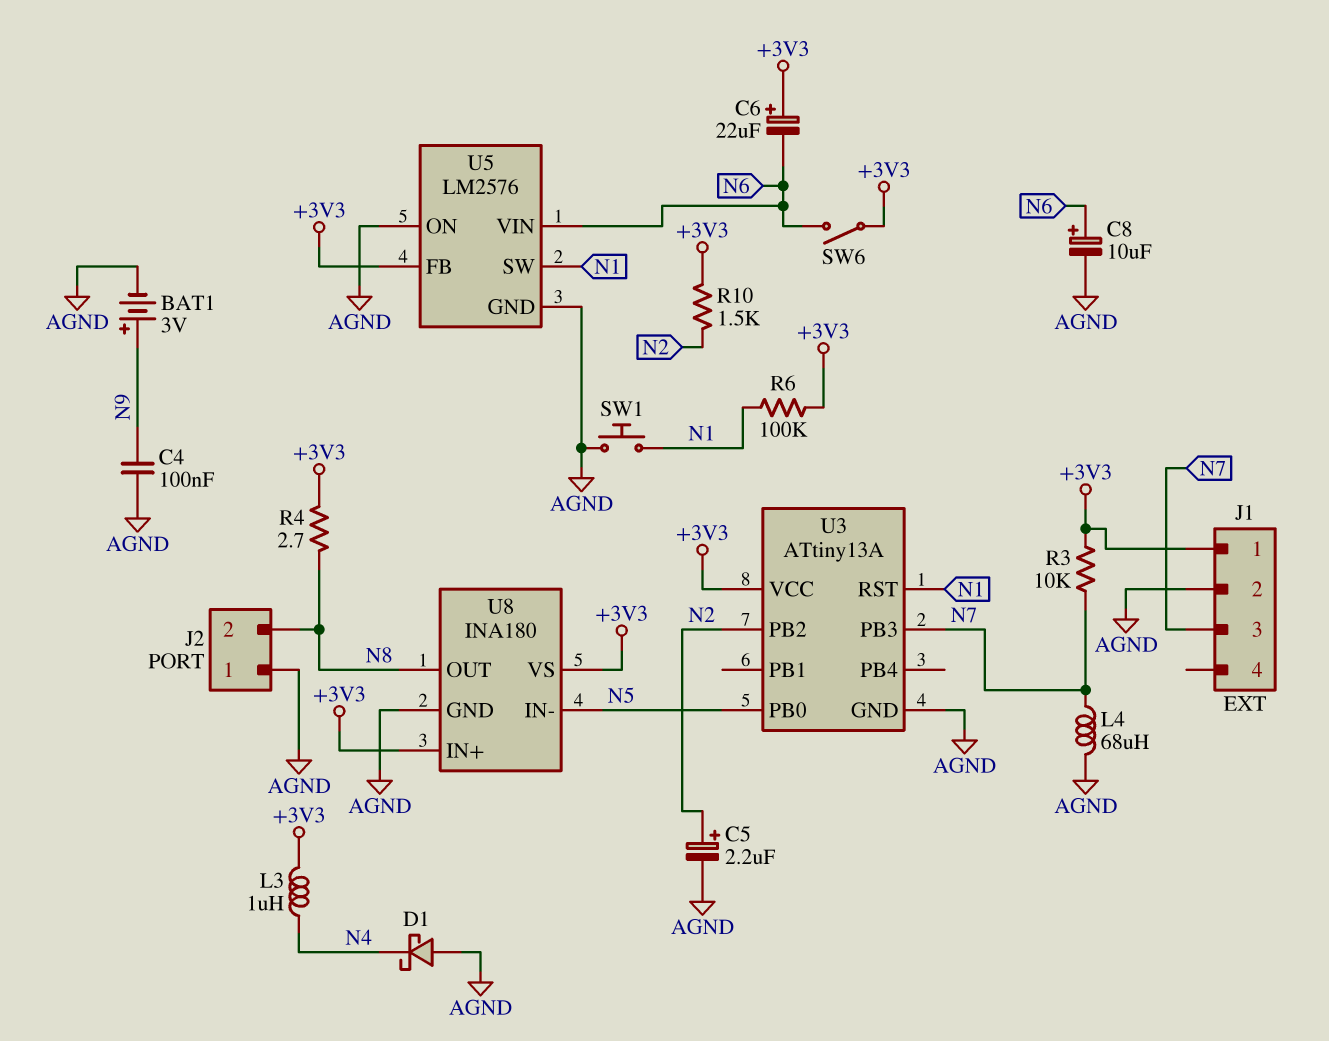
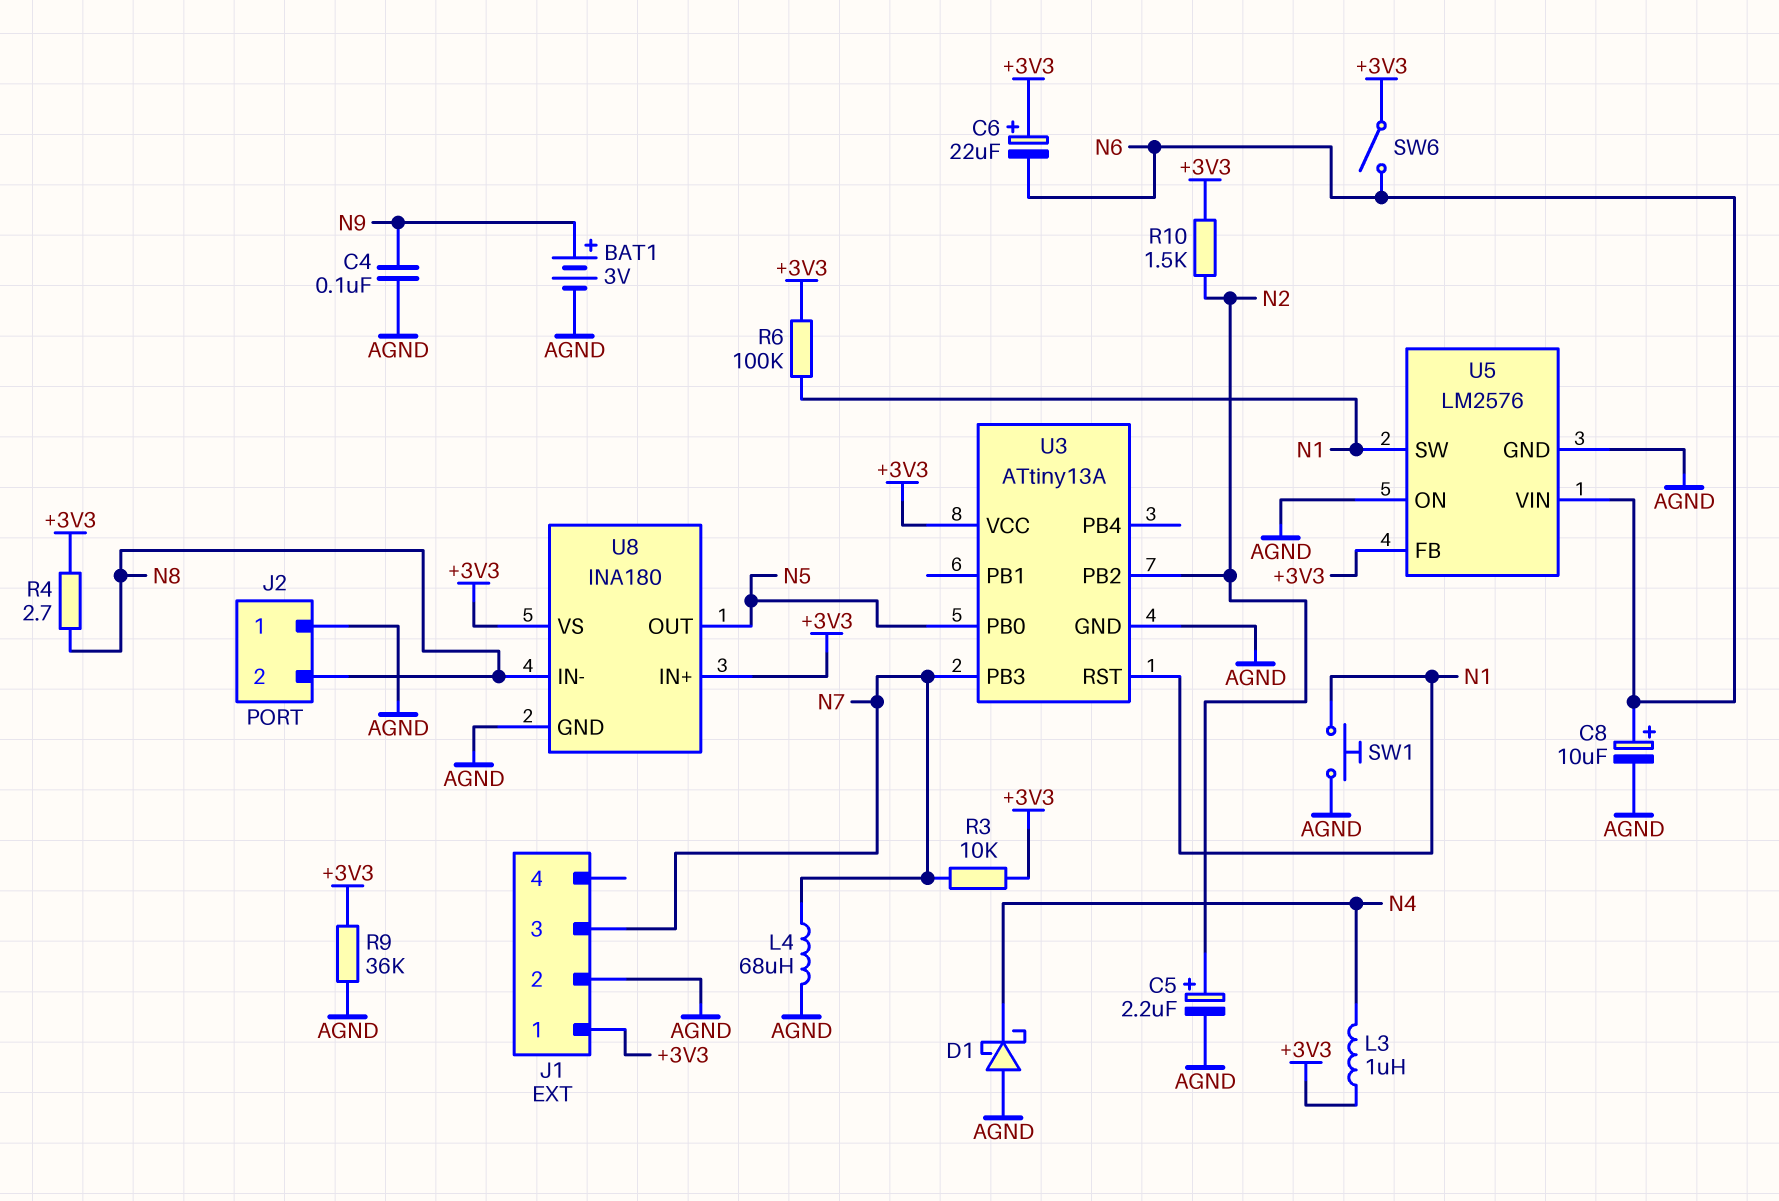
R9: none -> 36k (+3V3, AGND)
U8 pin IN-: N5 -> N8
U8 pin OUT: N8 -> N5

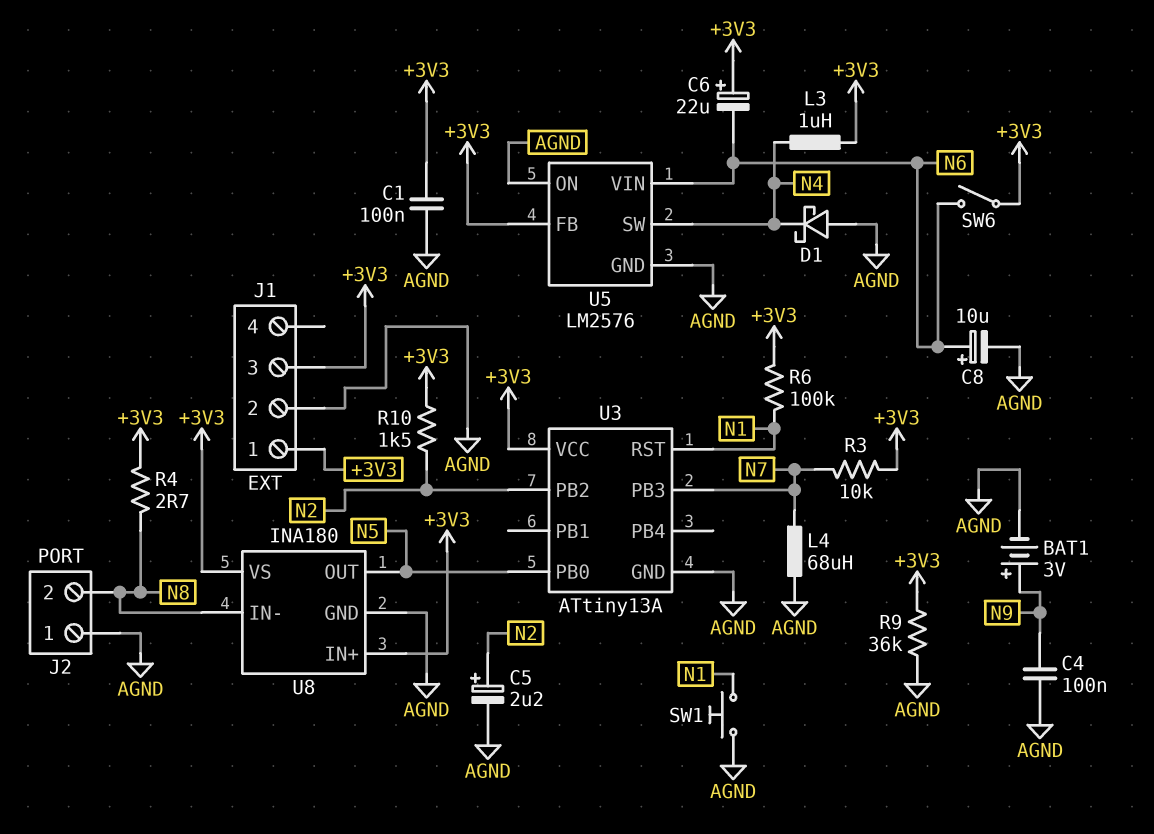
C1: none -> 100nF (+3V3, AGND)
J1 pin 3: N7 -> +3V3
U5 pin SW: N1 -> N4

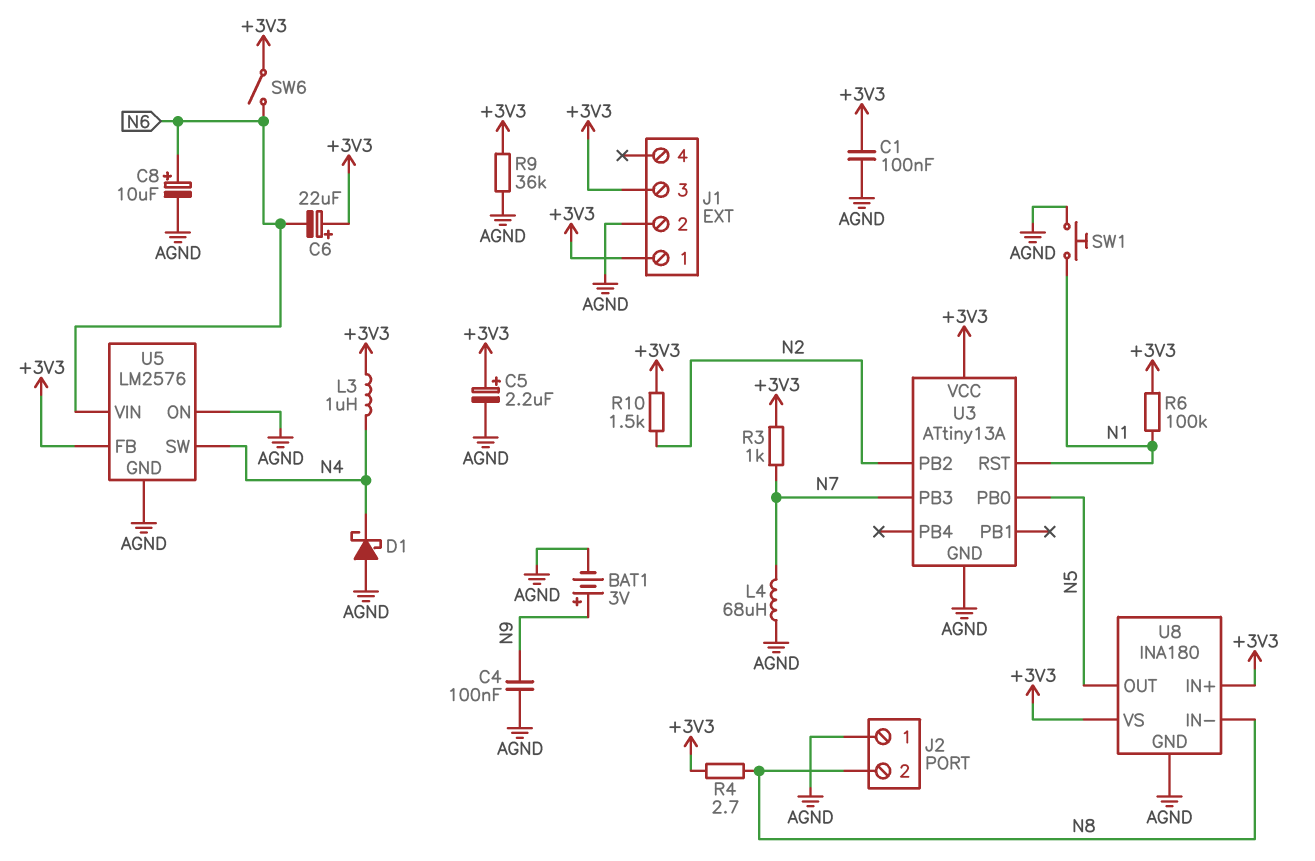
C5: 2.2uF (plus N2, minus AGND) -> 2.2uF (plus +3V3, minus AGND)
R3: 10k (+3V3, N7) -> 1k (+3V3, N7)

